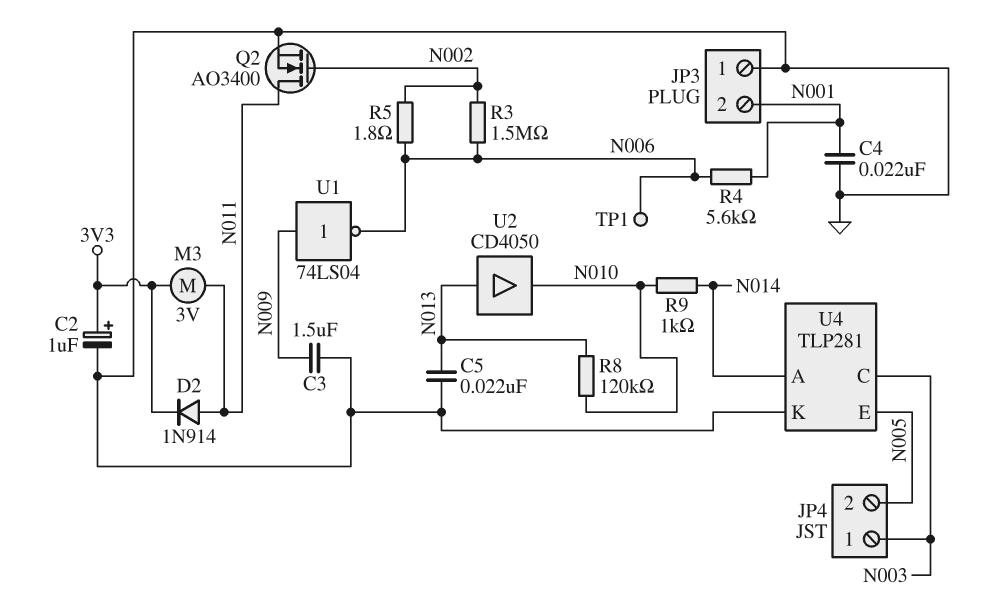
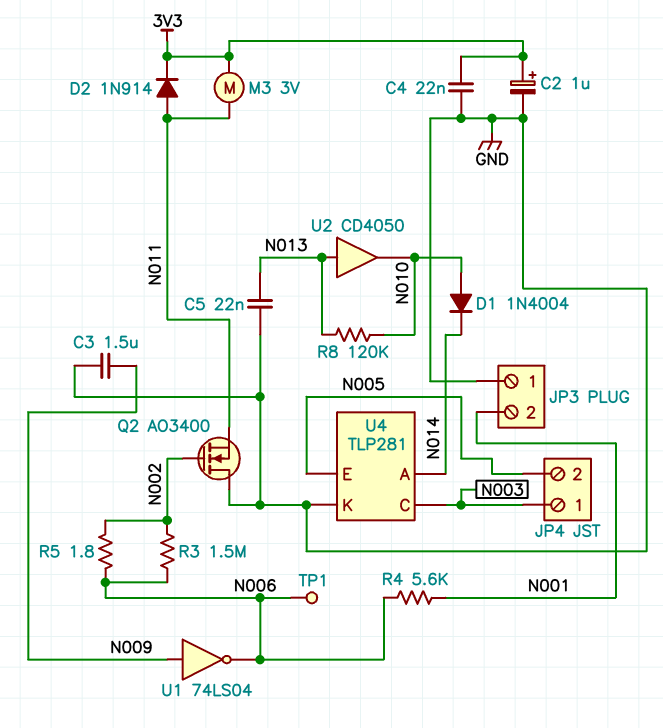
C4: 22nF (GND, N001) -> 22nF (3V3, GND)
D1: none -> diode 1N4004 (A N010, K N014)
Q2: NMOS AO3400 (G N002, D N011, S GND) -> NMOS AO3400 (G N002, D GND, S N011)
R9: 1k (N010, N014) -> none

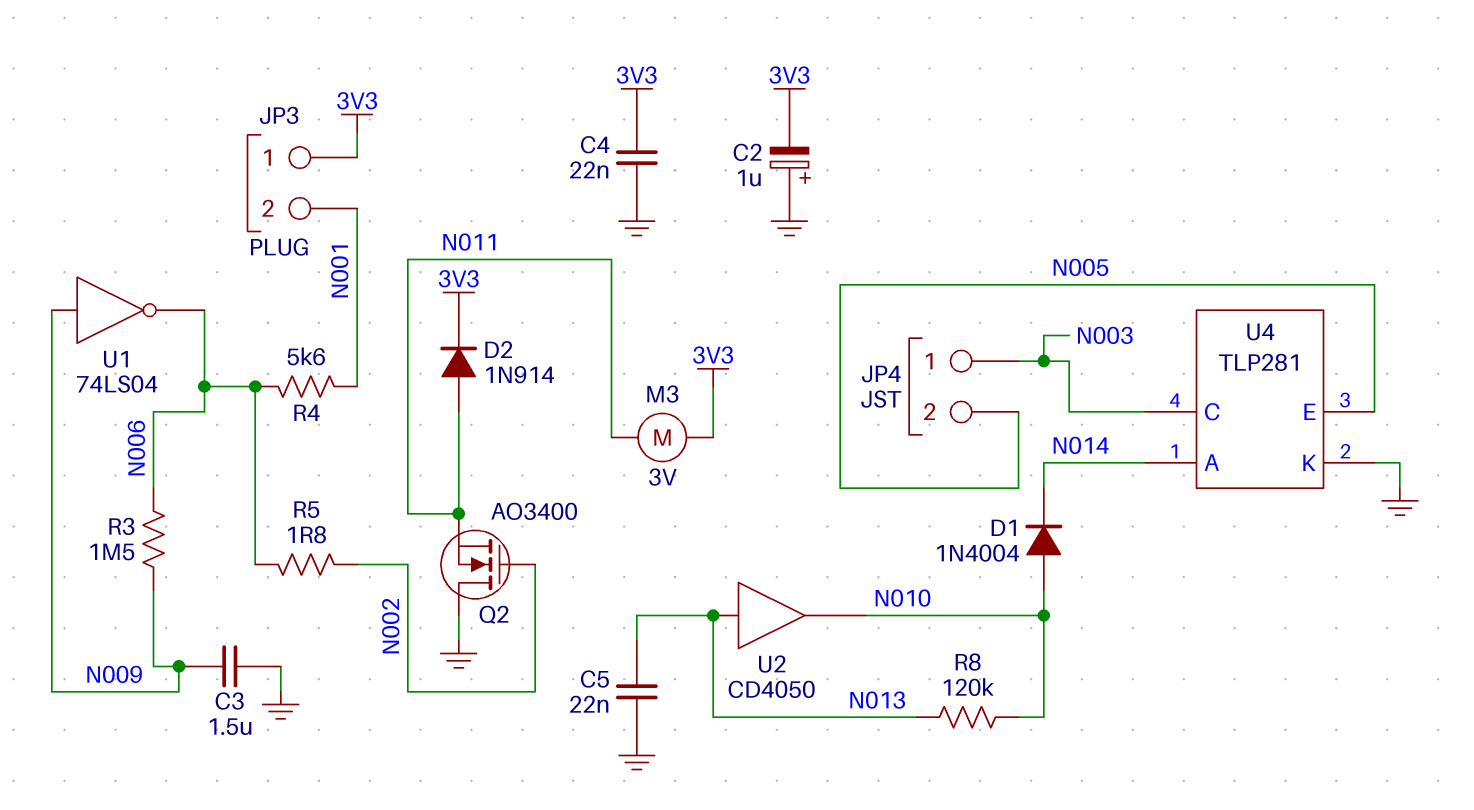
C2: 1uF (plus 3V3, minus GND) -> 1uF (plus GND, minus 3V3)
JP3 pin 1: GND -> 3V3
R3: 1.5M (N002, N006) -> 1.5M (N006, N009)
TP1: test point (N006) -> none

